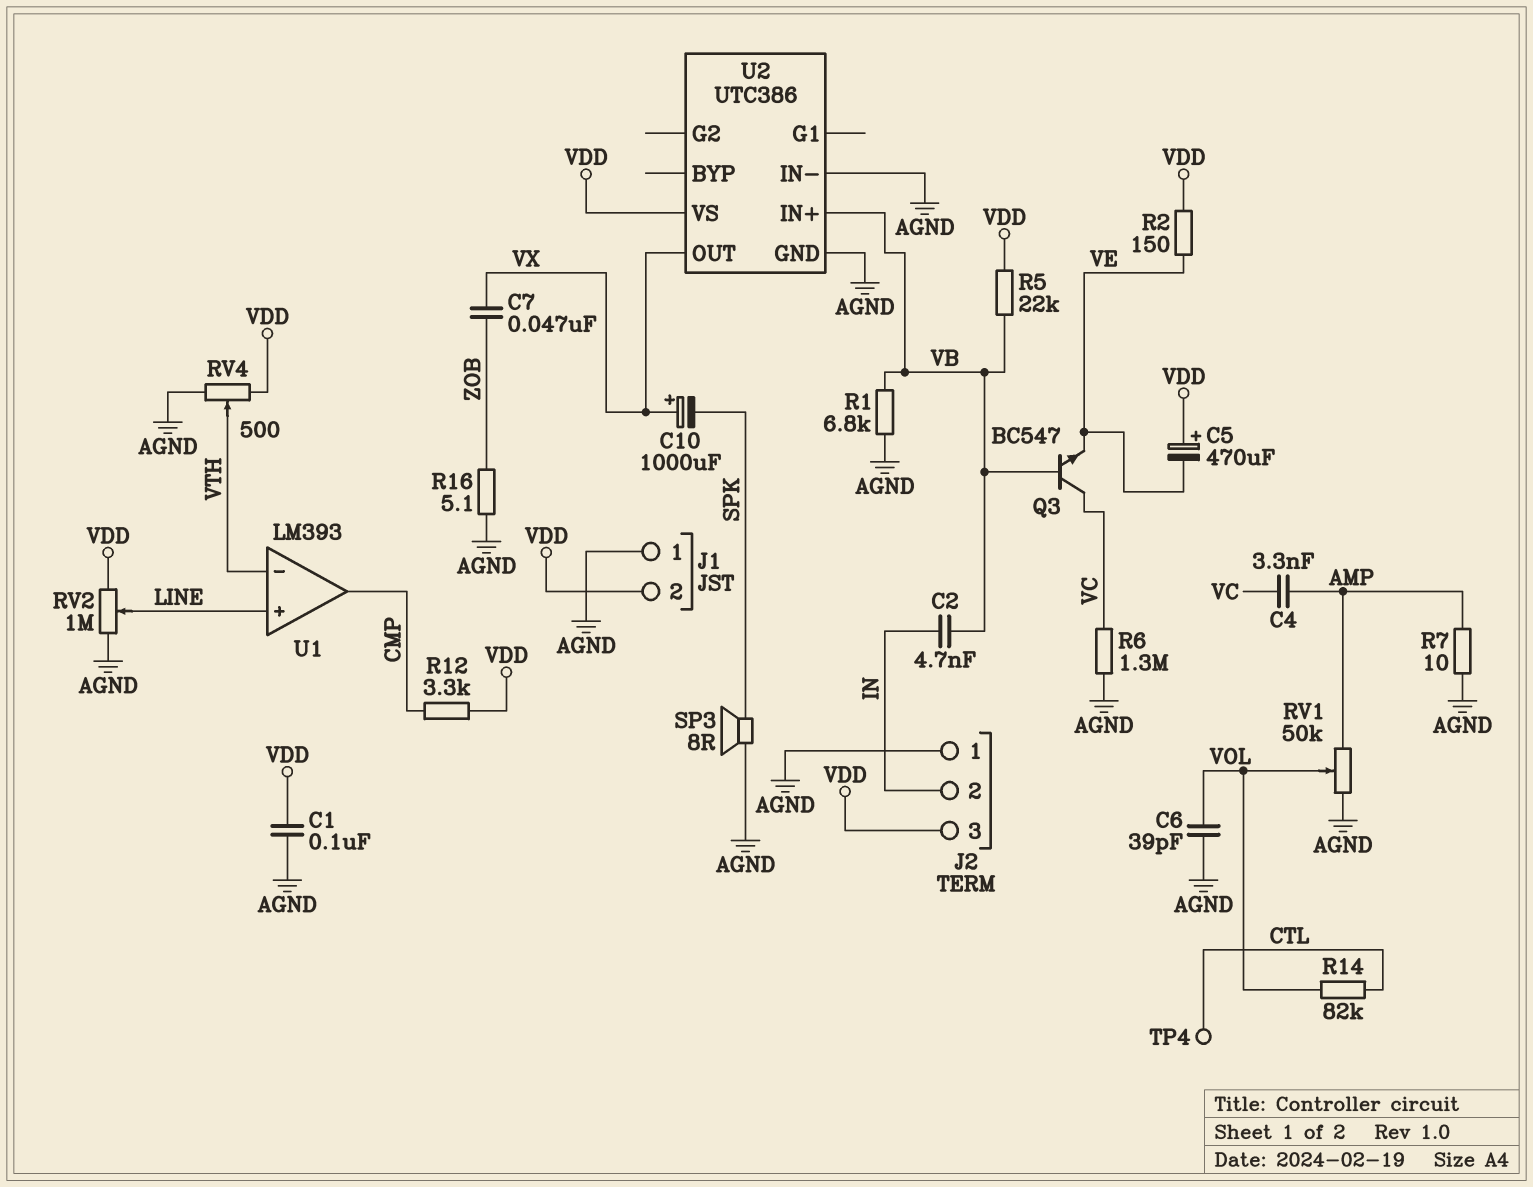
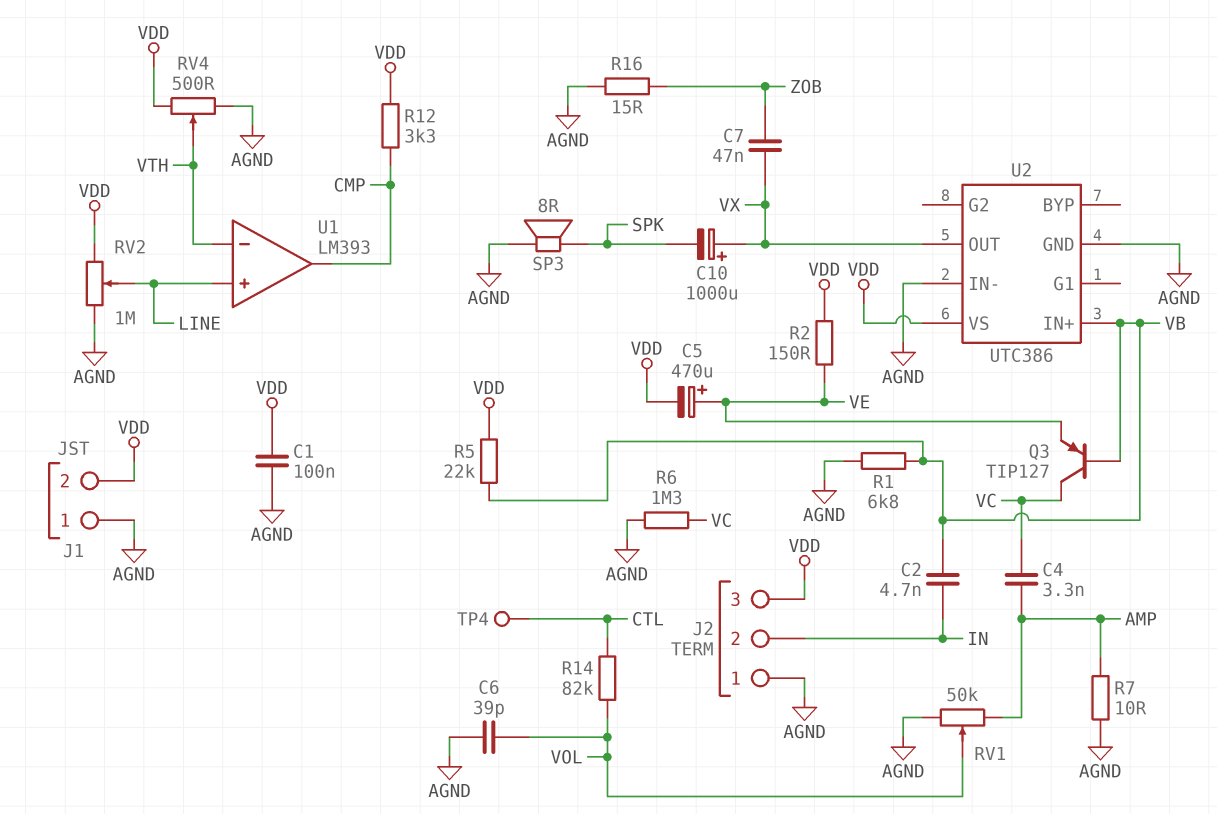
C5: 470uF (plus VDD, minus VE) -> 470uF (plus VE, minus VDD)
Q3: NPN BC547 (B VB, C VC, E VE) -> PNP TIP127 (B VB, C VC, E VE)
R16: 5.1 (AGND, ZOB) -> 15 (AGND, ZOB)

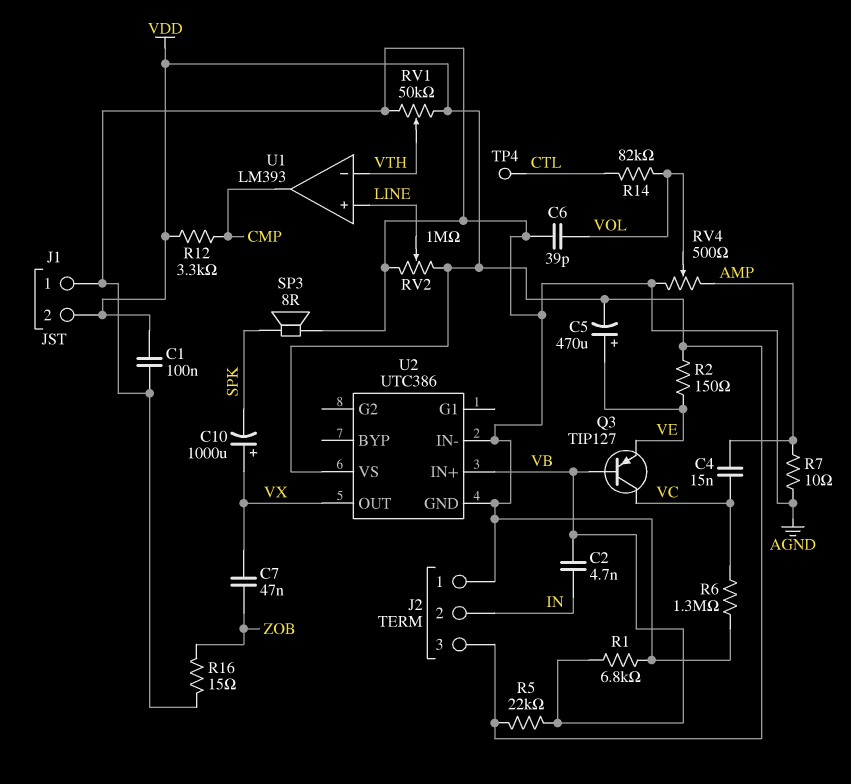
C4: 3.3nF (AMP, VC) -> 15nF (AMP, VC)
RV1: 50k (AGND, AMP, wiper VOL) -> 50k (AGND, VDD, wiper VTH)
RV4: 500 (AGND, VDD, wiper VTH) -> 500 (AGND, AMP, wiper VOL)

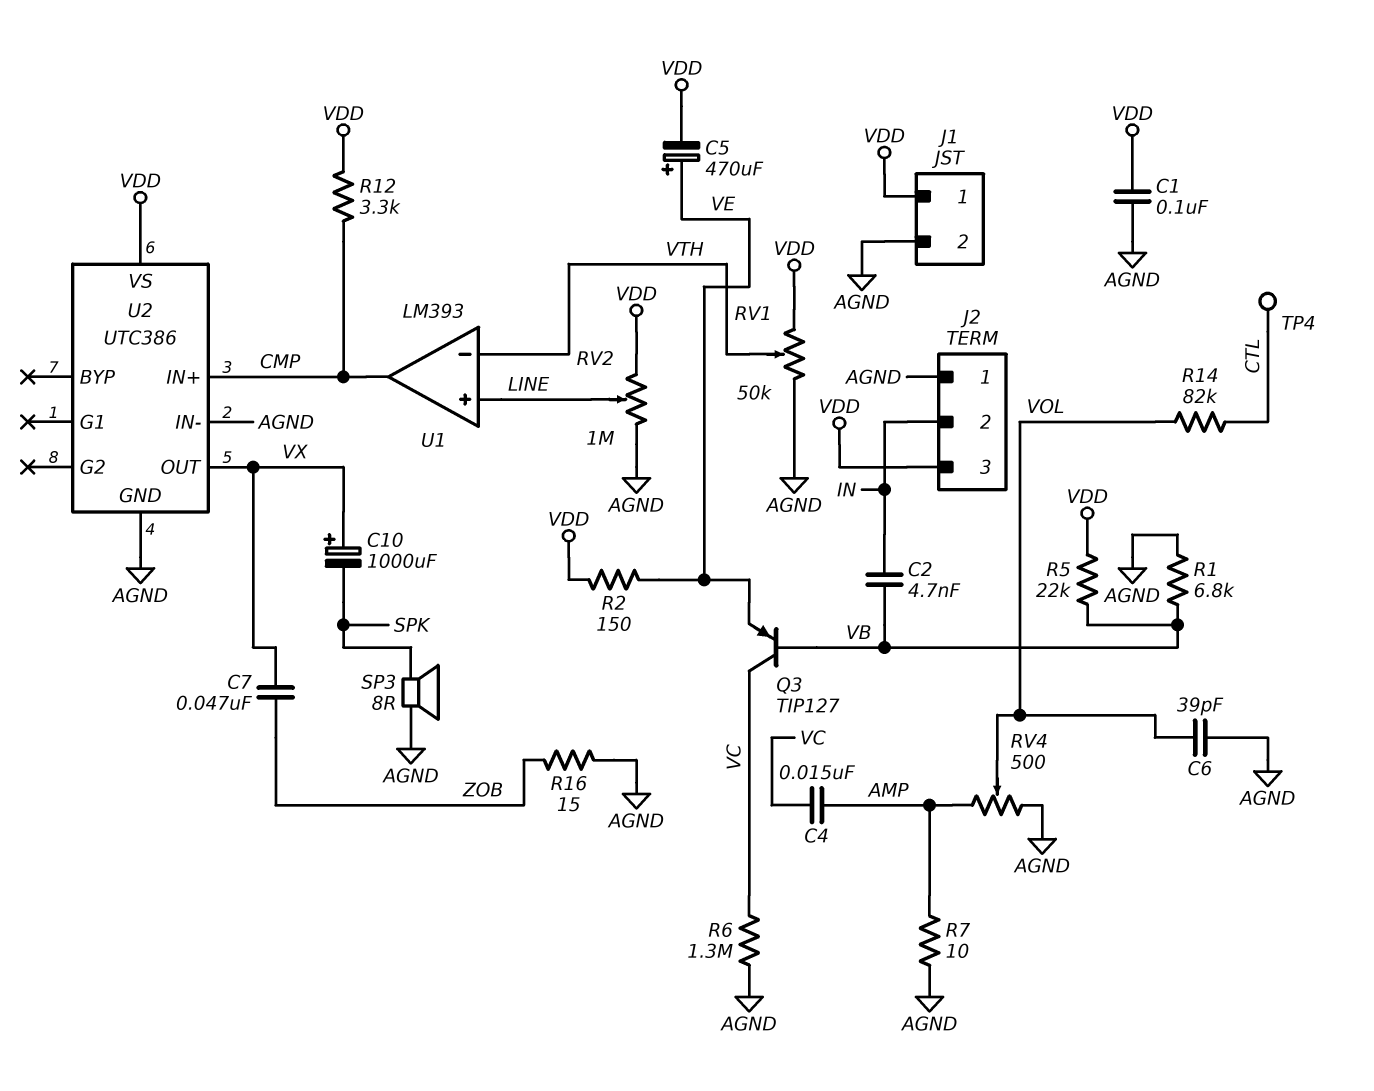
J1 pin 1: AGND -> VDD
J1 pin 2: VDD -> AGND
U2 pin IN+: VB -> CMP

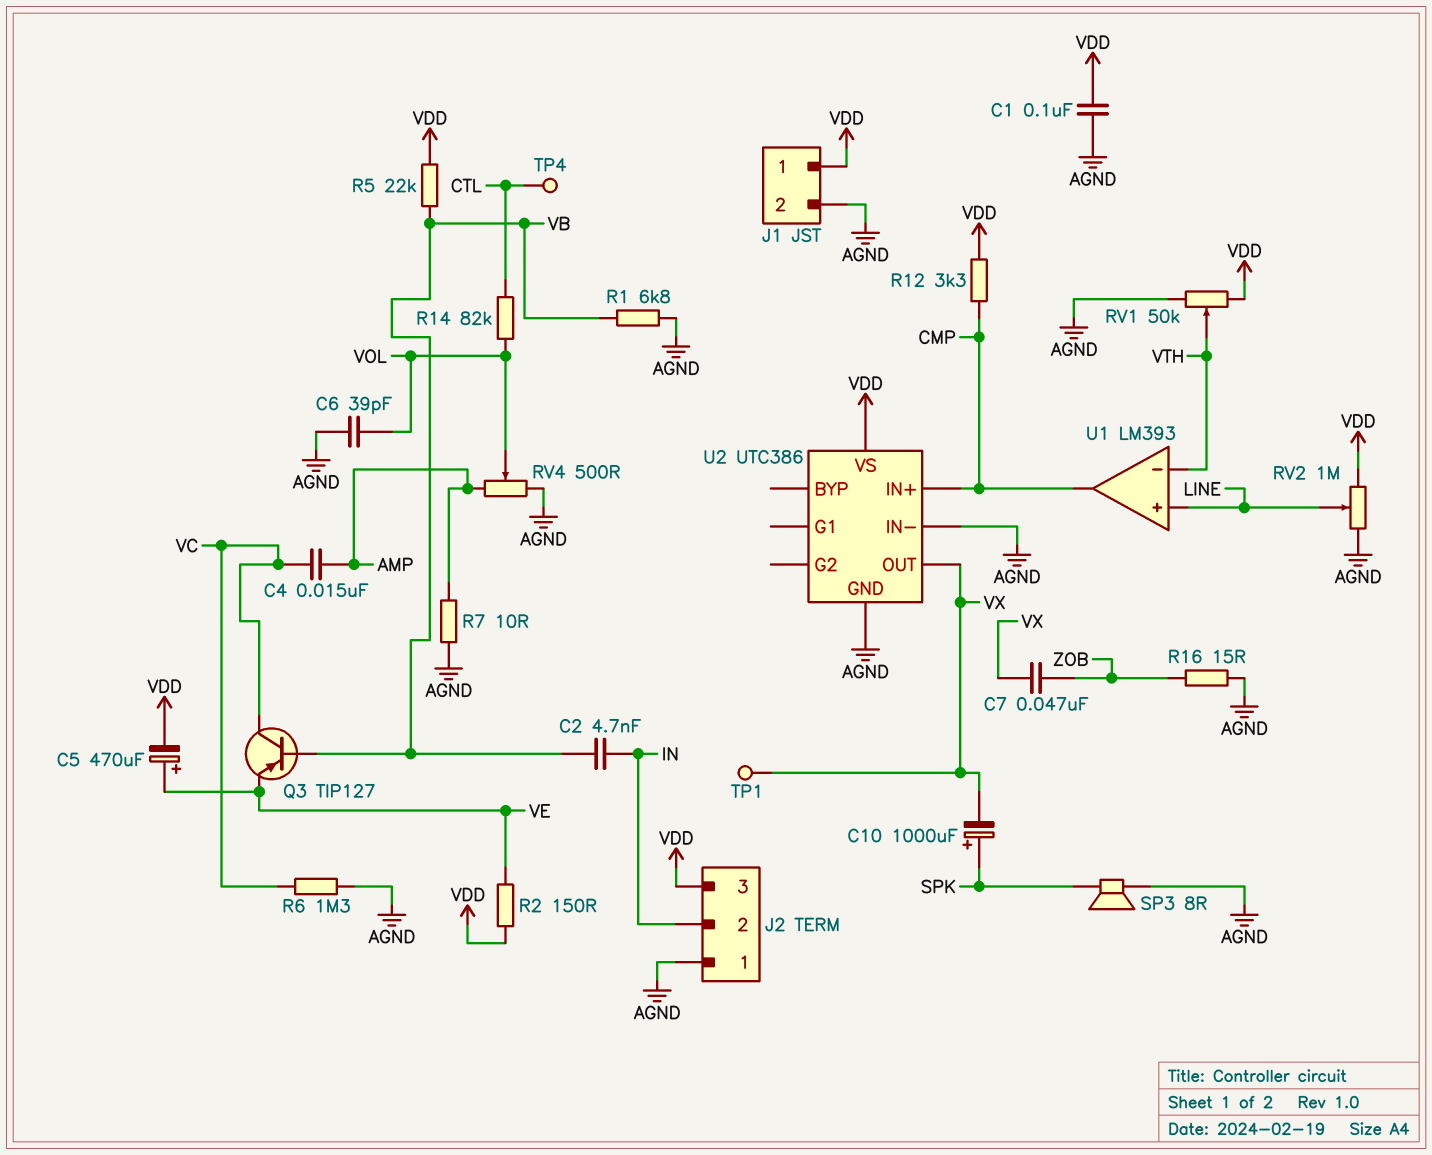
C10: 1000uF (plus VX, minus SPK) -> 1000uF (plus SPK, minus VX)
TP1: none -> test point (VX)

